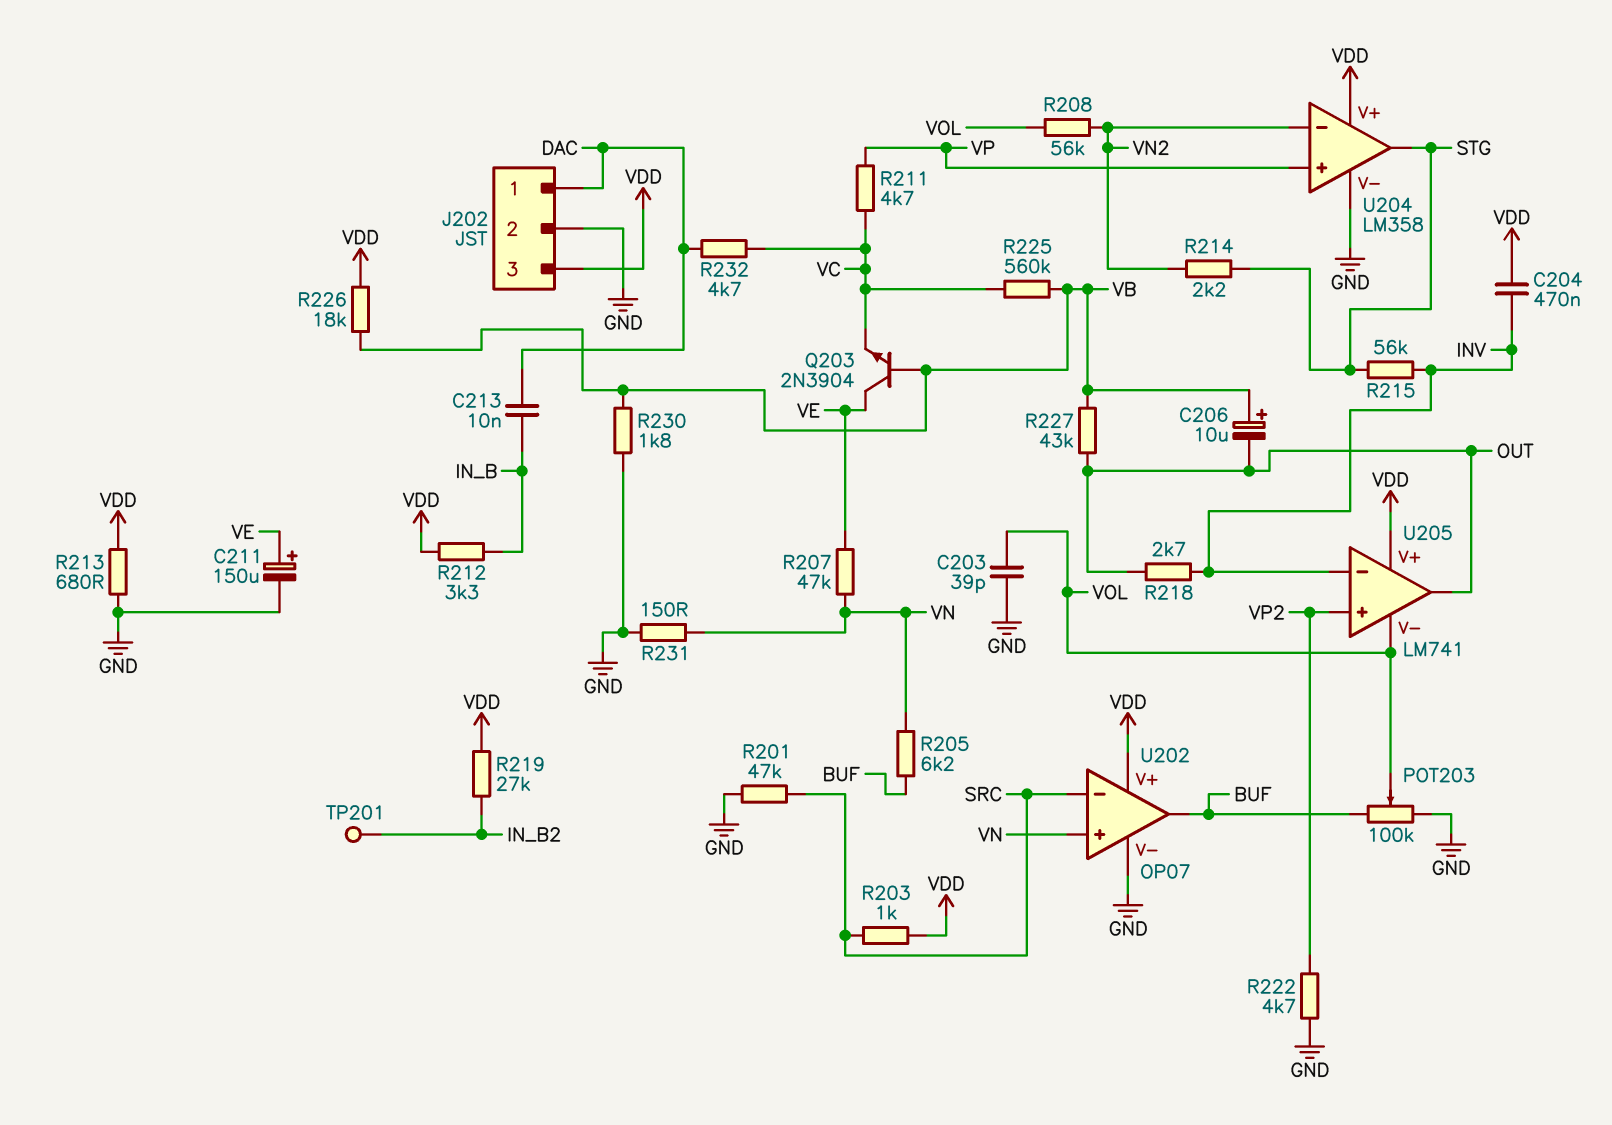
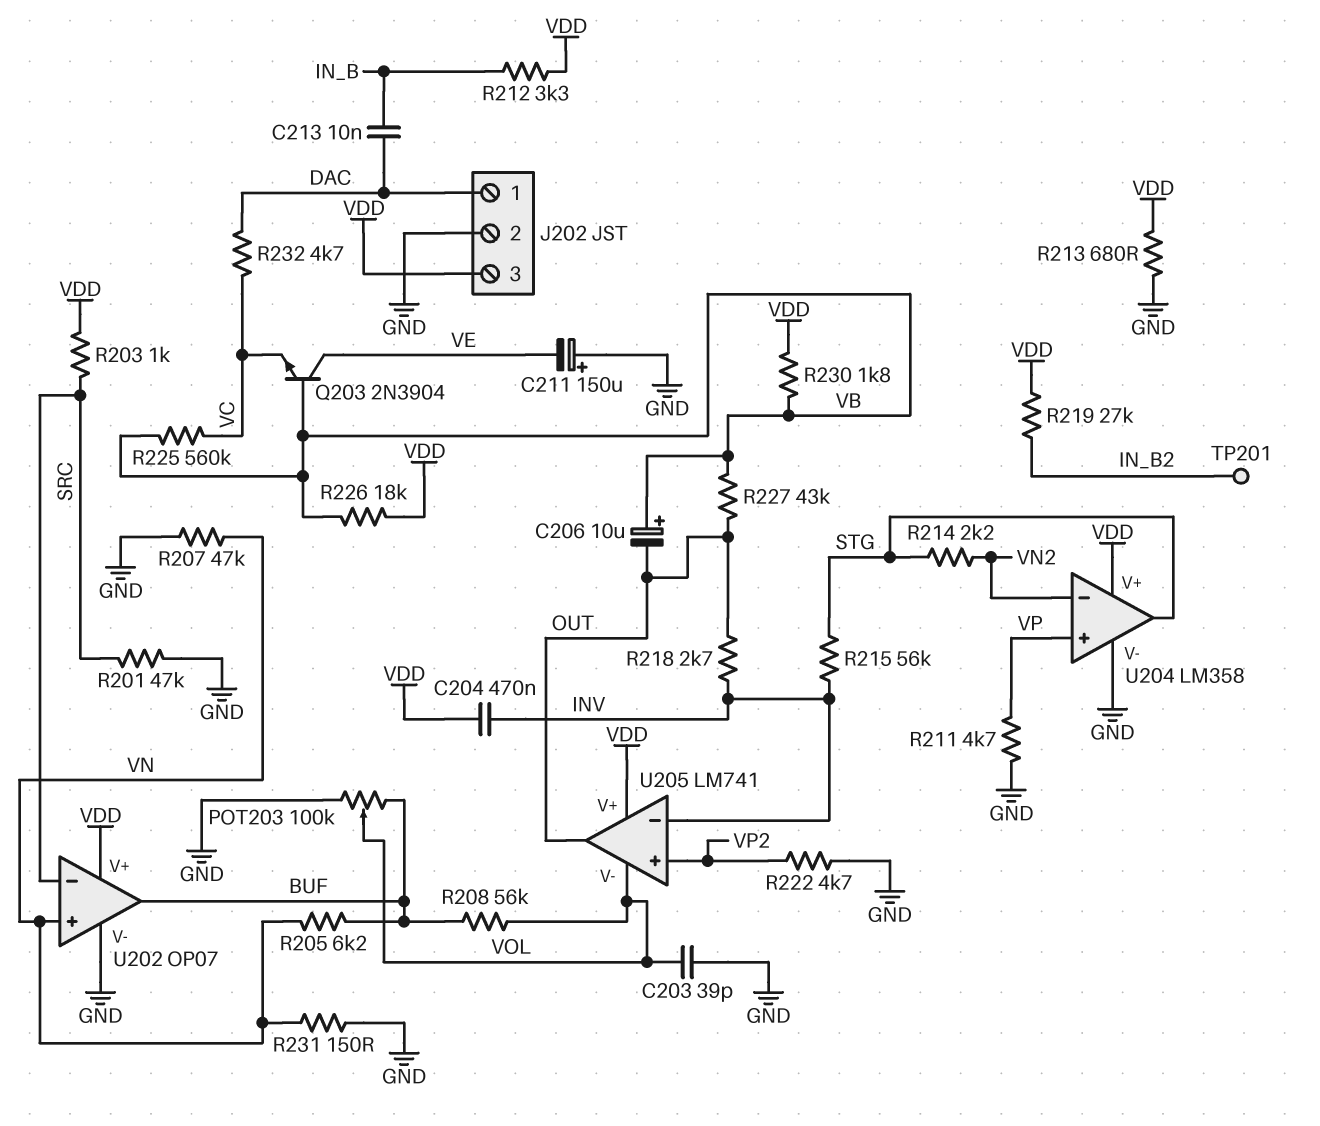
C211: 150uF (plus VE, minus GND) -> 150uF (plus GND, minus VE)
R207: 47k (VE, VN) -> 47k (GND, VN)
R208: 56k (VN2, VOL) -> 56k (BUF, VOL)
R211: 4.7k (VC, VP) -> 4.7k (GND, VP)
R230: 1.8k (GND, VB) -> 1.8k (VB, VDD)

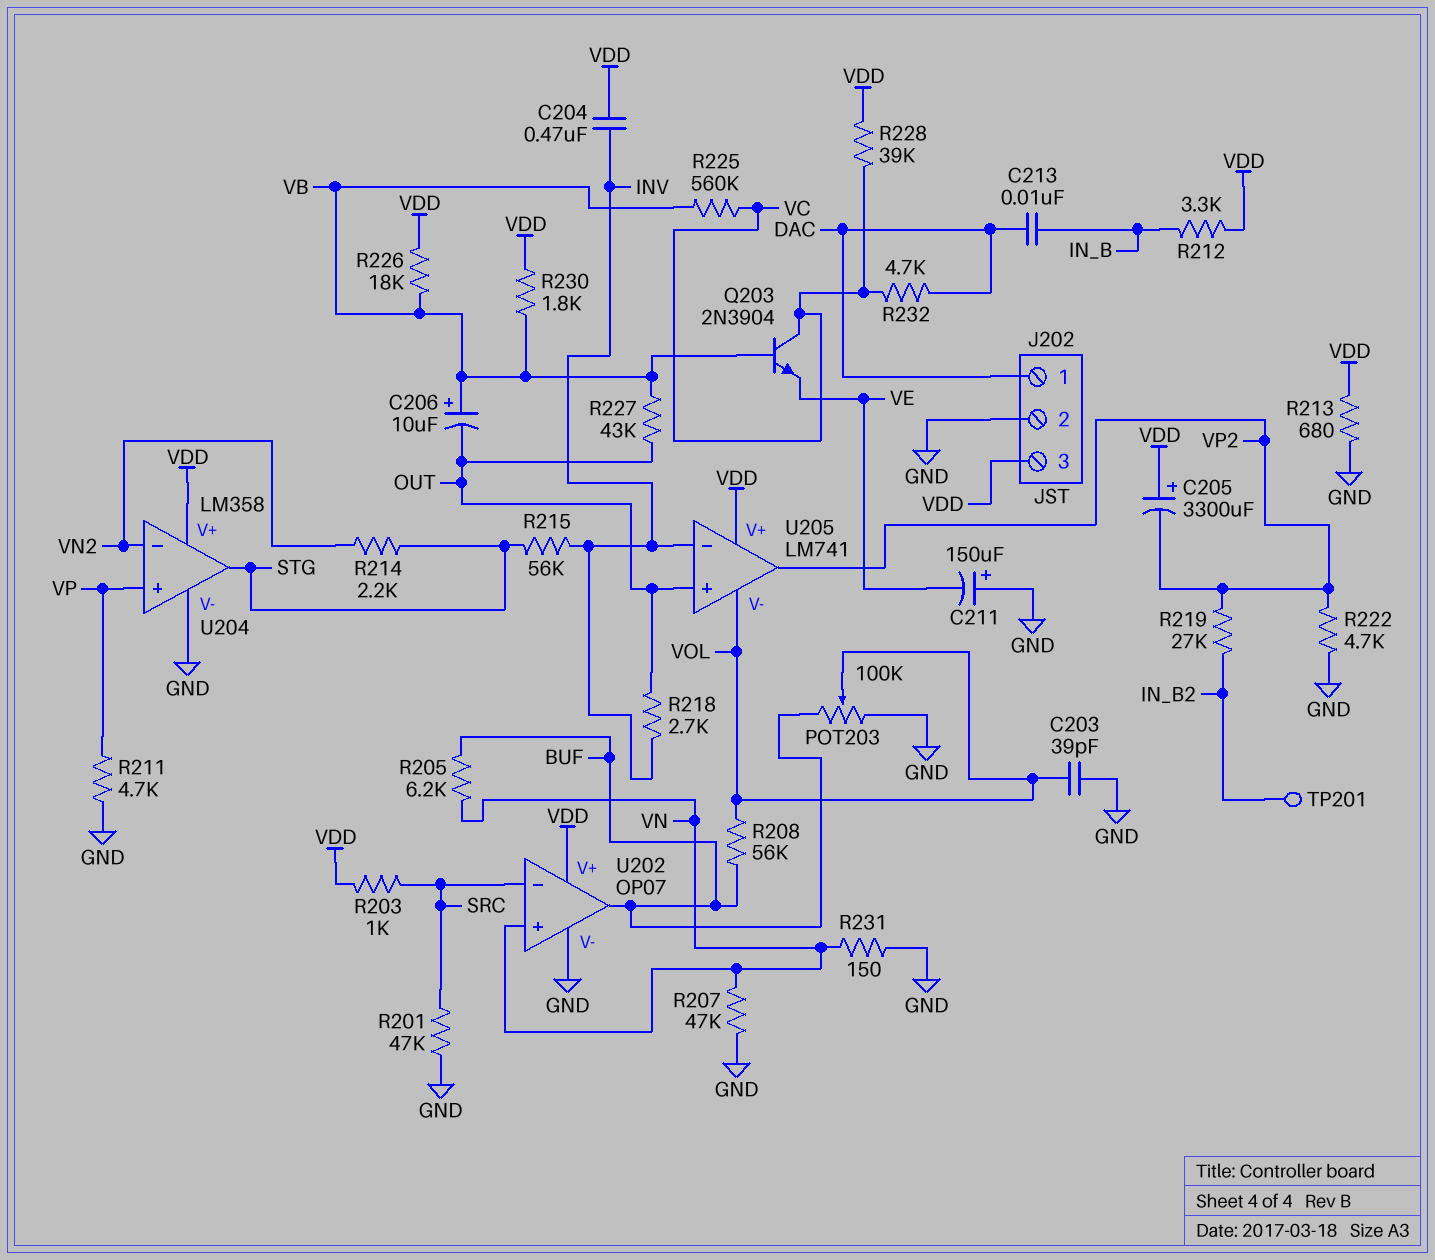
C205: none -> 3300uF (plus VDD, minus VP2)
Q203: NPN 2N3904 (B VB, C VE, E VC) -> NPN 2N3904 (B VB, C VC, E VE)
R219: 27k (IN_B2, VDD) -> 27k (IN_B2, VP2)
R228: none -> 39k (VC, VDD)
U205 pin in+: VP2 -> OUT
U205 pin out: OUT -> VP2

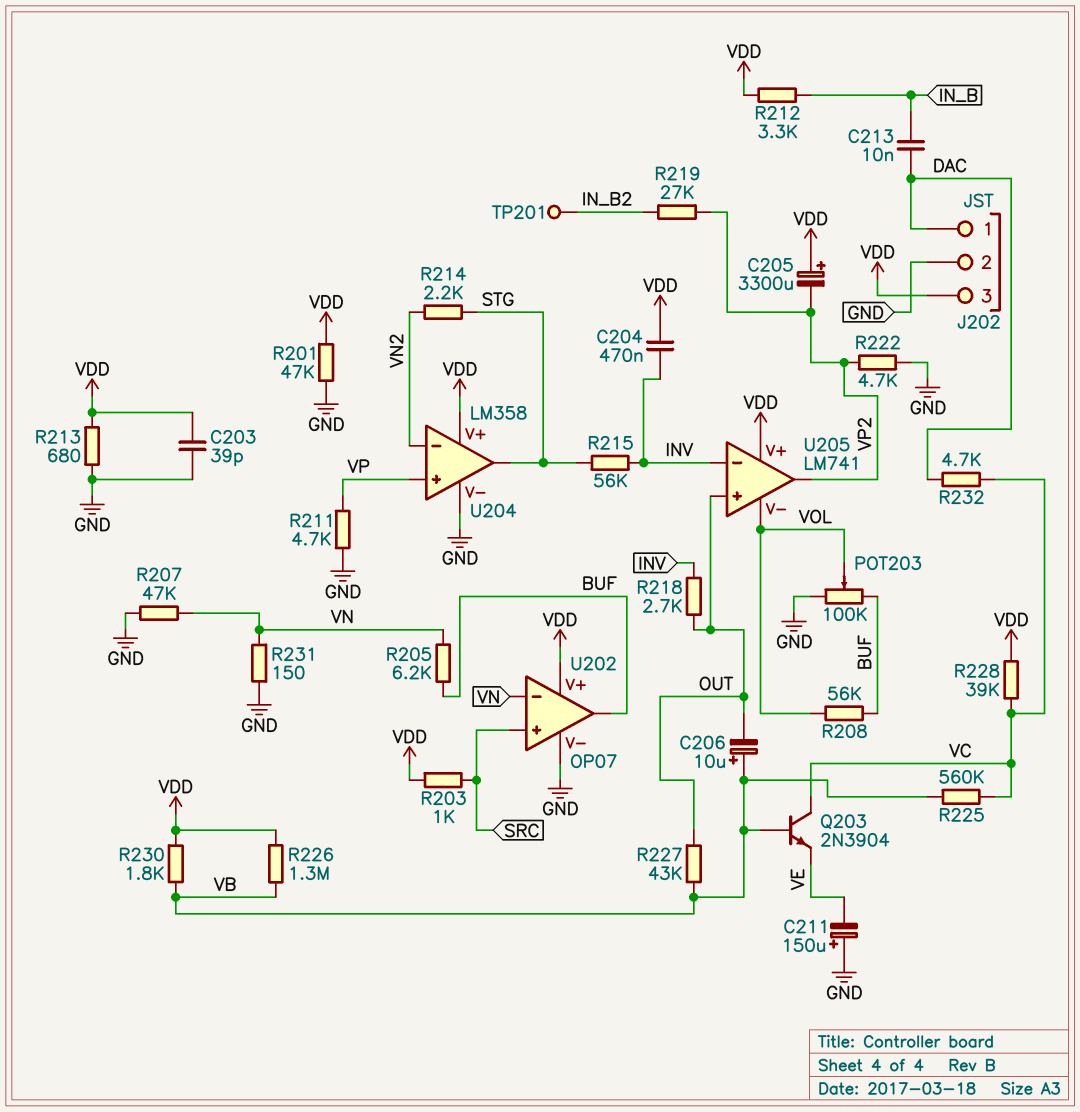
C203: 39pF (GND, VOL) -> 39pF (GND, VDD)
R201: 47k (GND, SRC) -> 47k (GND, VDD)
R226: 18k (VB, VDD) -> 1.3M (VB, VDD)
U202 pin in+: VN -> SRC
U202 pin in-: SRC -> VN

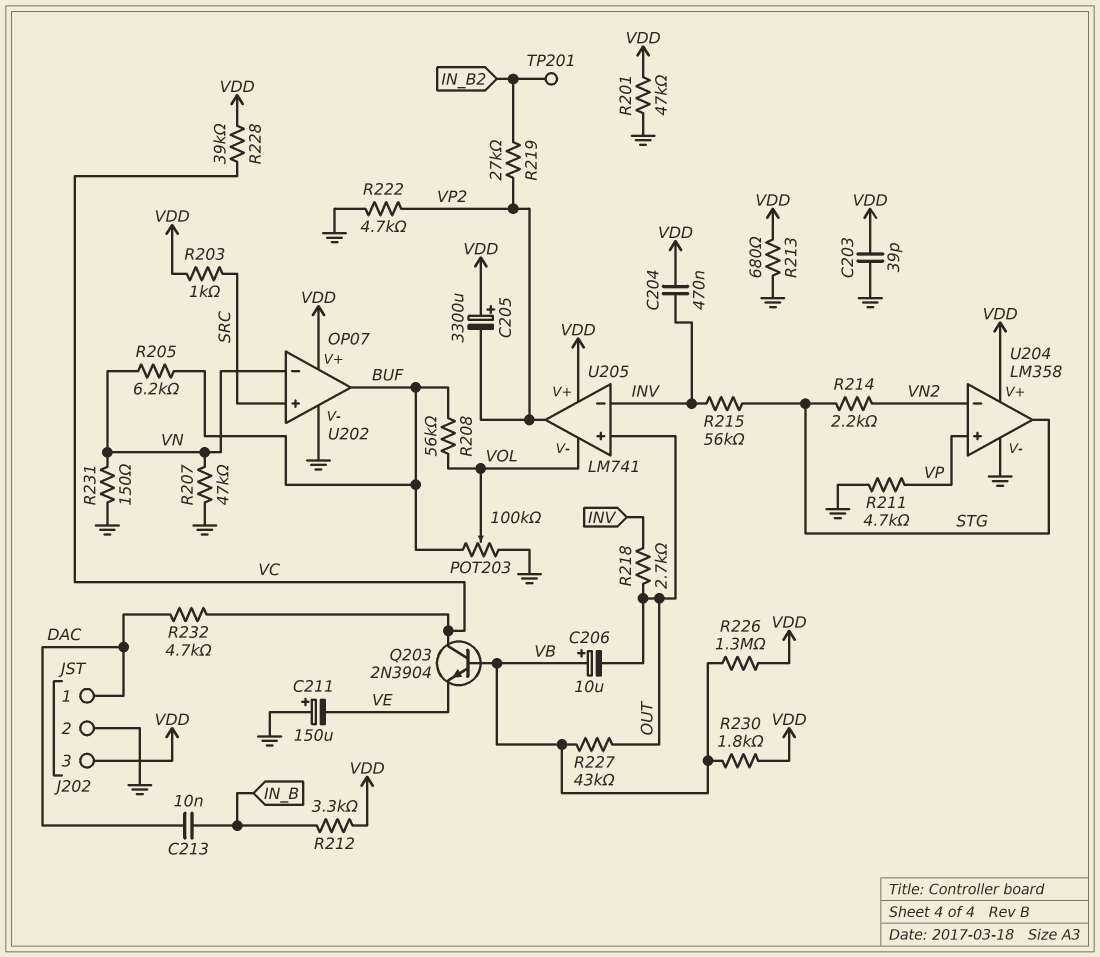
R225: 560k (VB, VC) -> none

